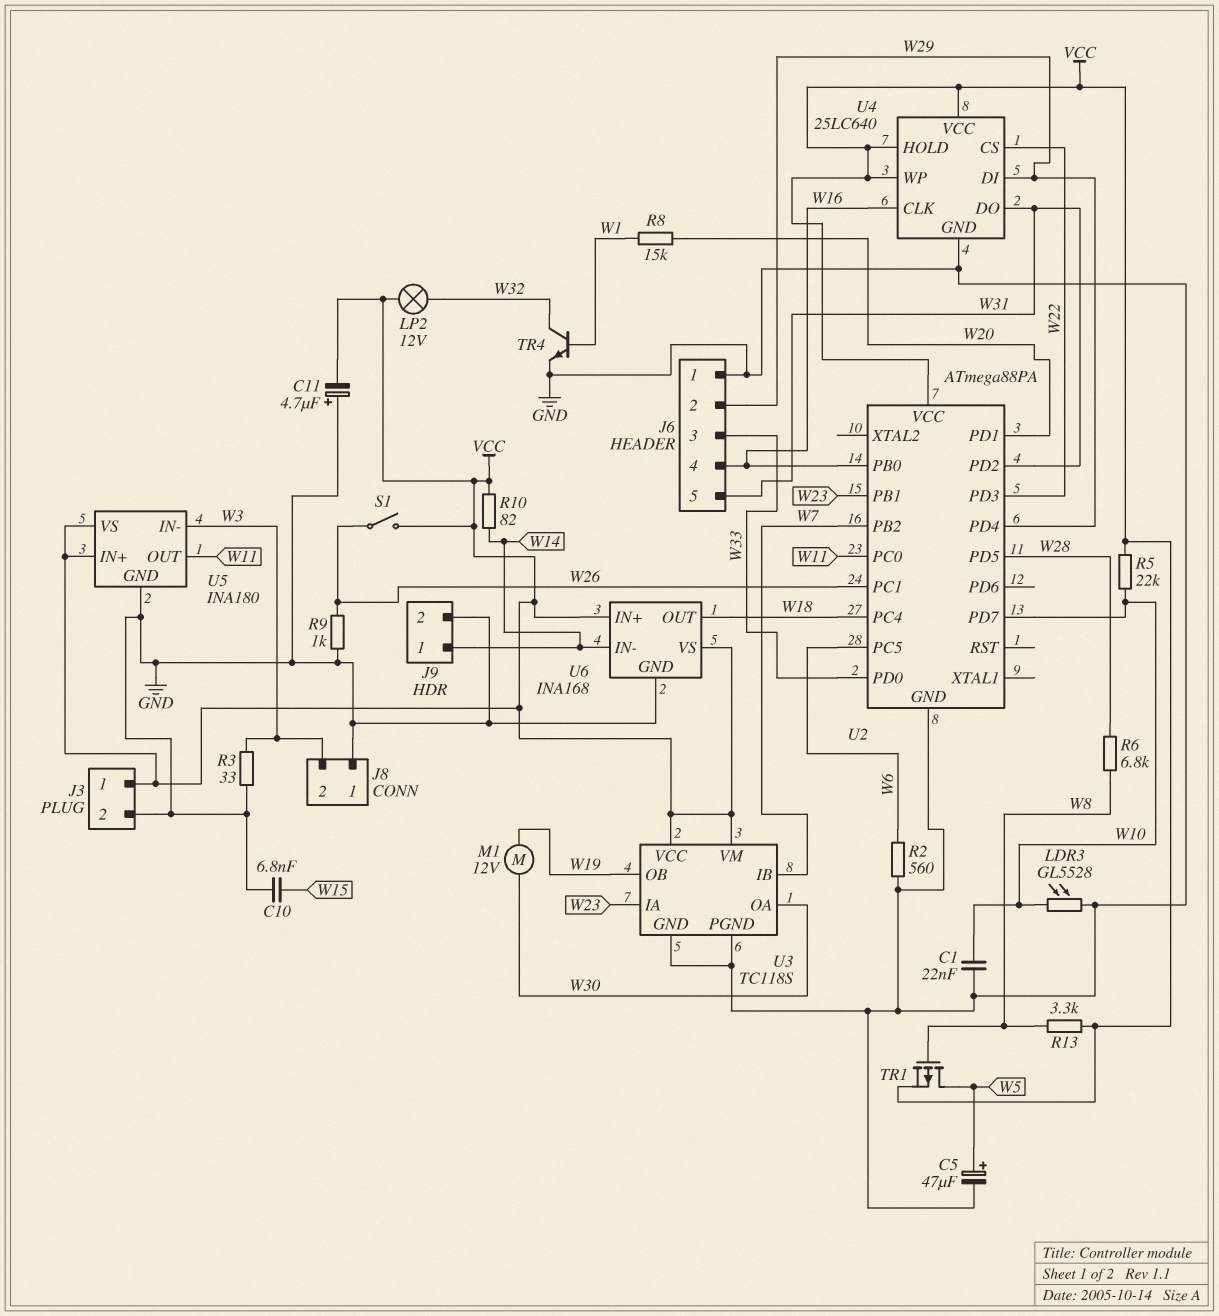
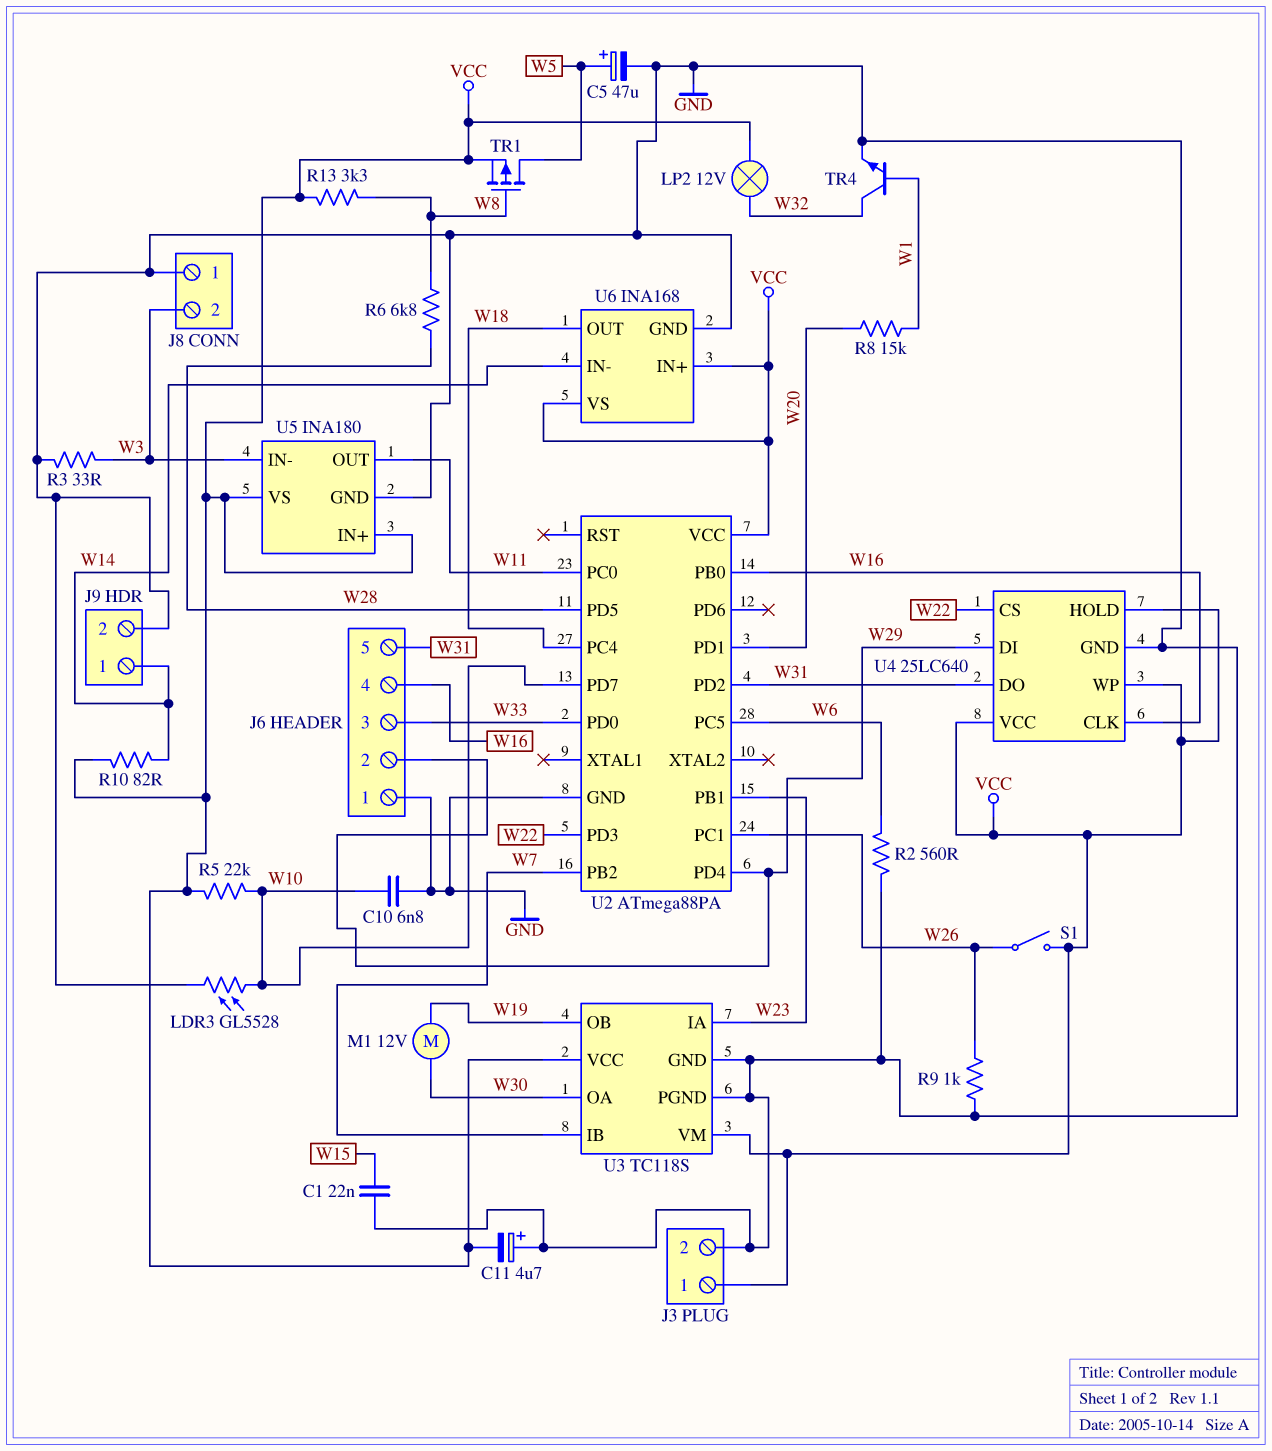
C1: 22nF (GND, W10) -> 22nF (GND, W15)
C10: 6.8nF (GND, W15) -> 6.8nF (GND, W10)

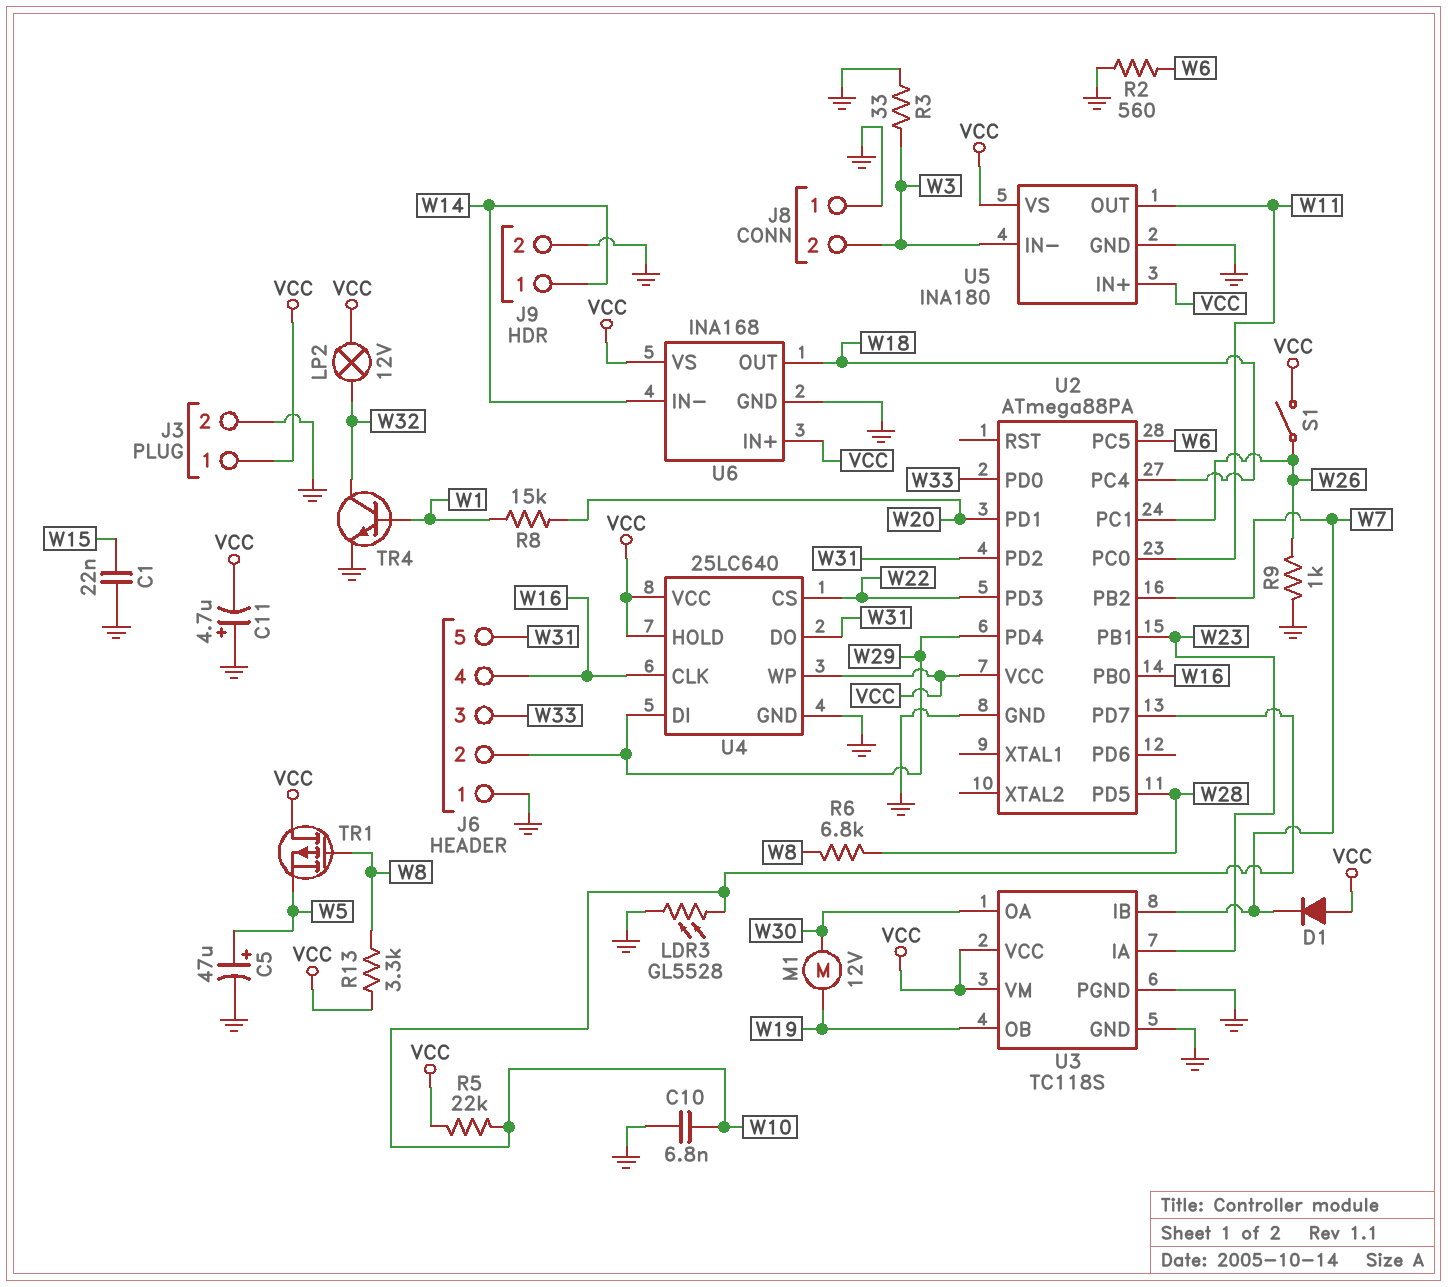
D1: none -> diode (A VCC, K W7)
R10: 82 (VCC, W14) -> none
TR1: PMOS (G W8, D W5, S VCC) -> PMOS (G W8, D VCC, S W5)

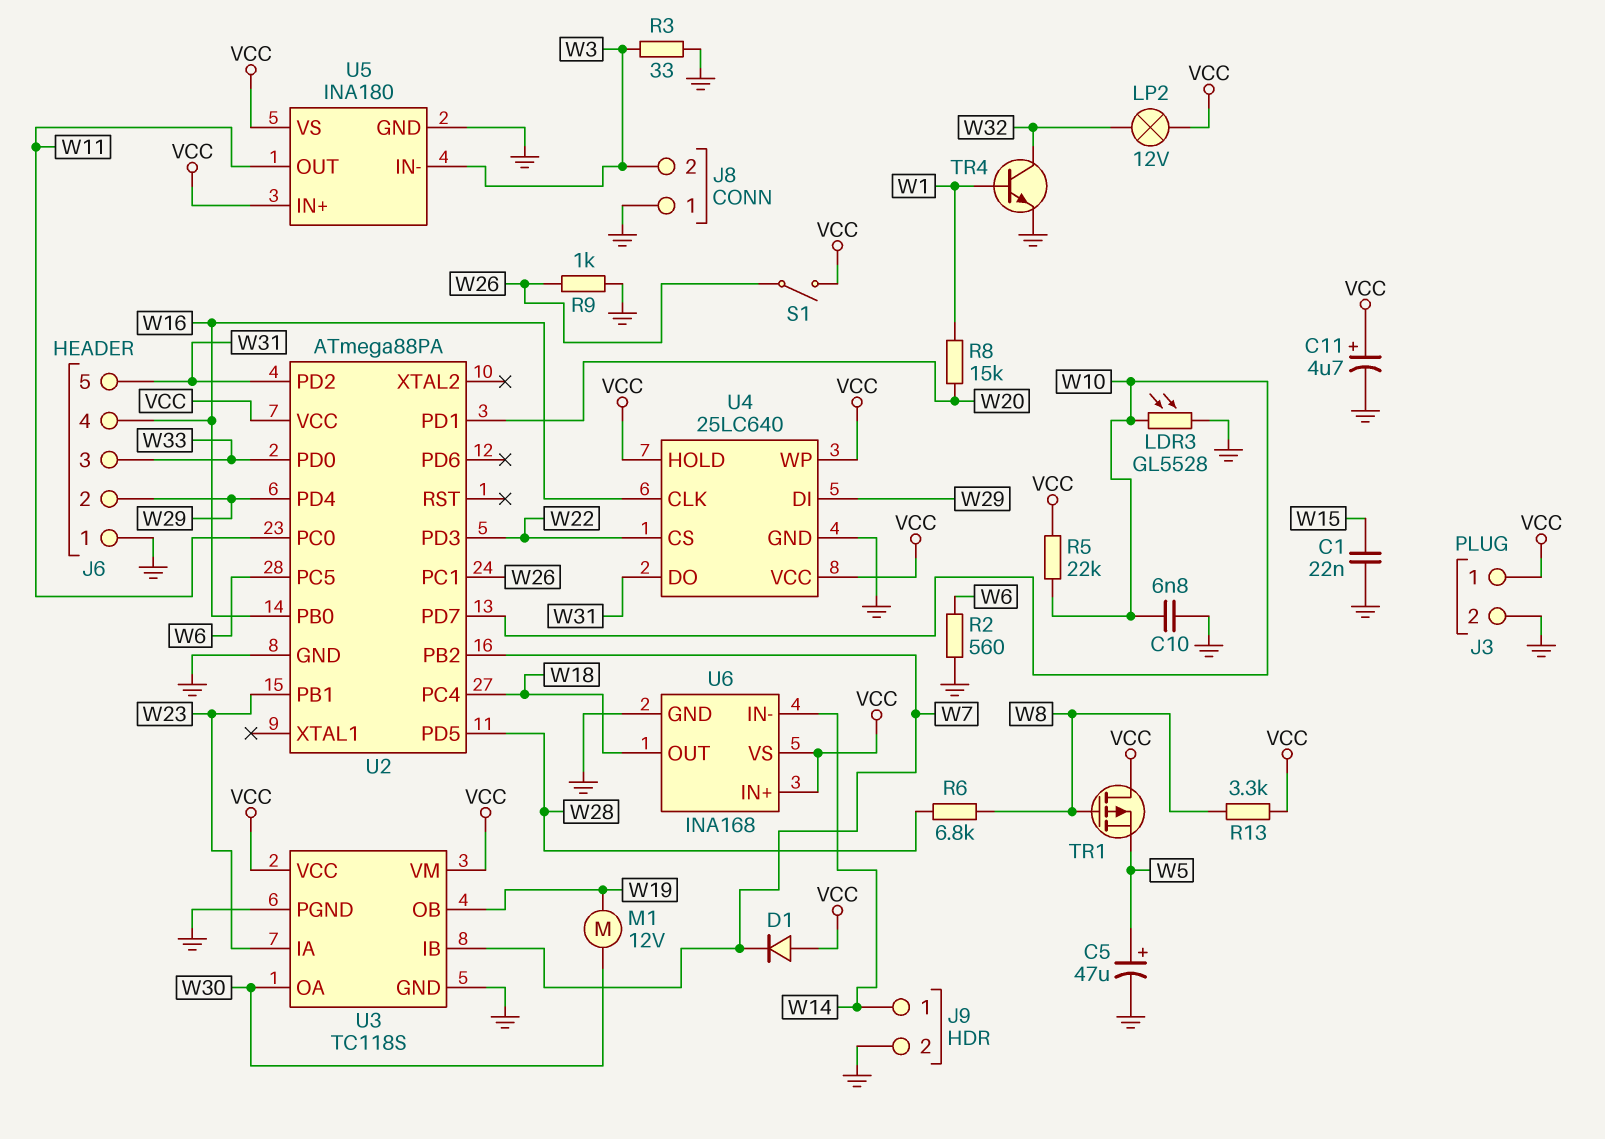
C11: 4.7uF (plus GND, minus VCC) -> 4.7uF (plus VCC, minus GND)

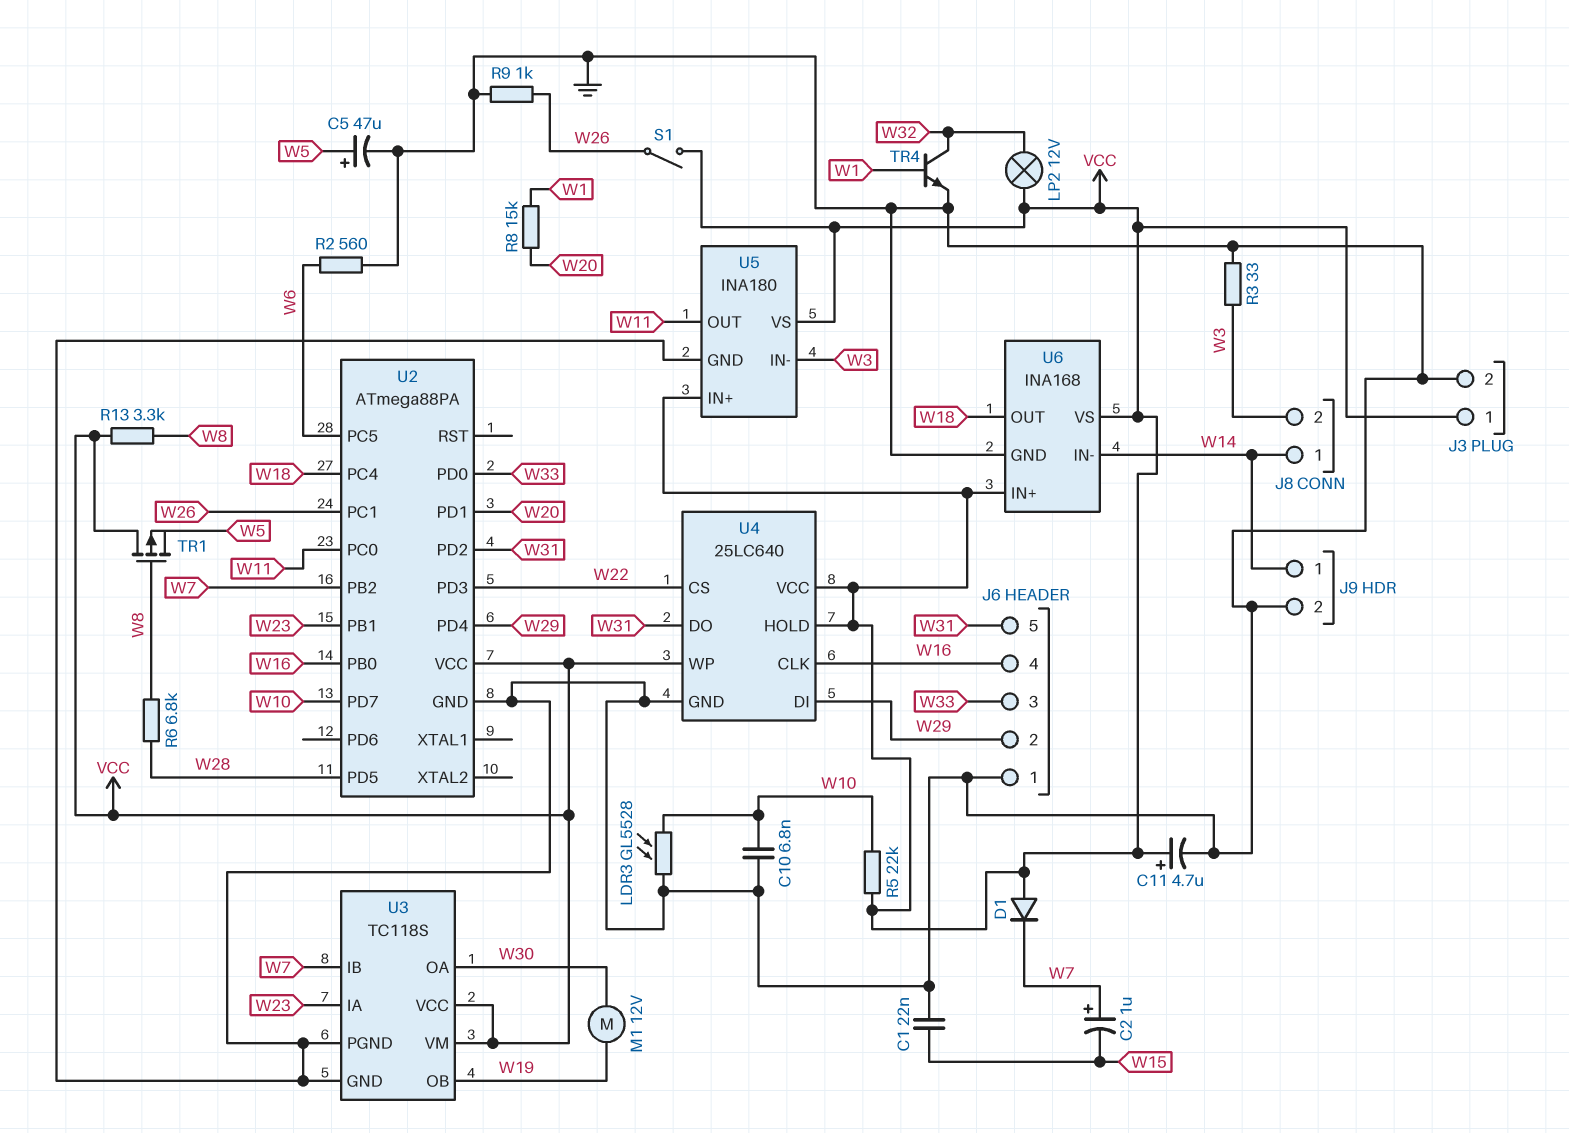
C2: none -> 1uF (plus W7, minus W15)
J8 pin 1: GND -> W14

